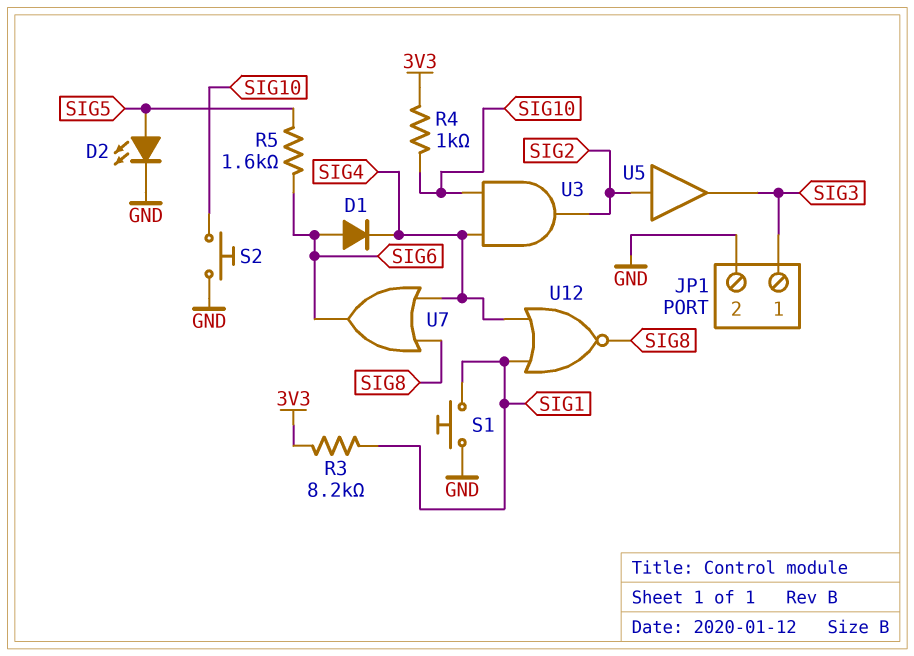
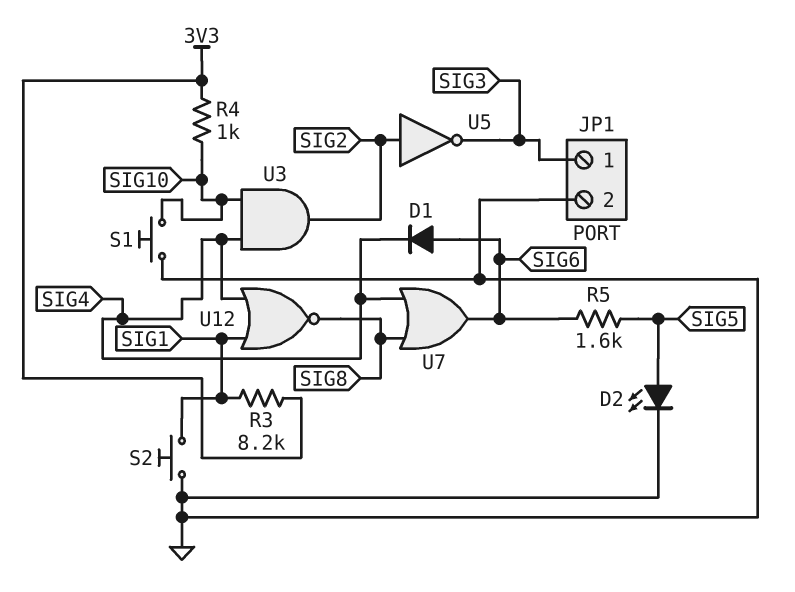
S1: button (GND, SIG1) -> button (GND, SIG10)
S2: button (GND, SIG10) -> button (GND, SIG1)
U5: buffer (in SIG2, out SIG3) -> NOT (in SIG2, out SIG3)

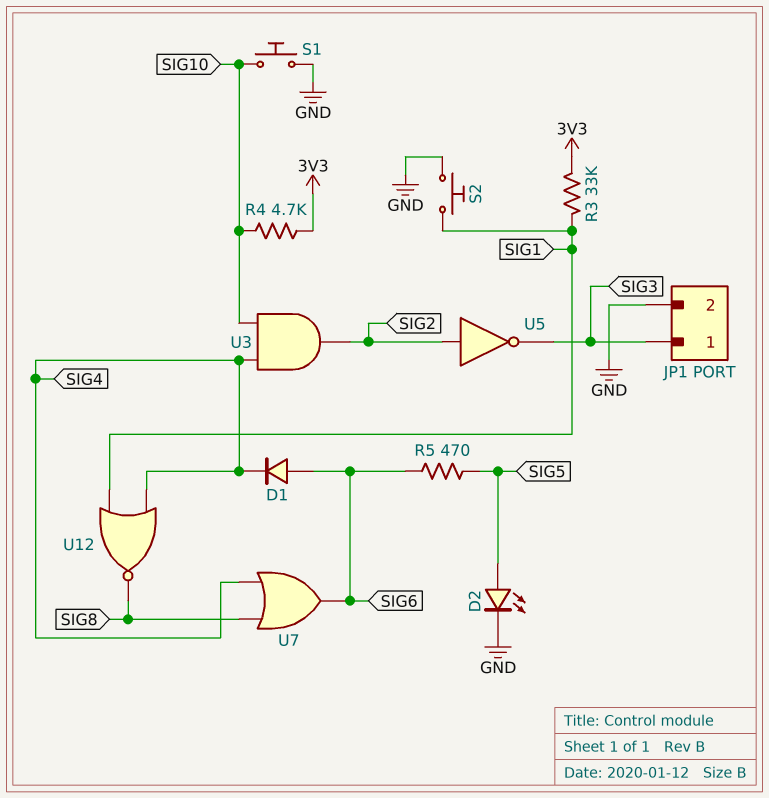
R3: 8.2k (3V3, SIG1) -> 33k (3V3, SIG1)
R4: 1k (3V3, SIG10) -> 4.7k (3V3, SIG10)
R5: 1.6k (SIG5, SIG6) -> 470 (SIG5, SIG6)

